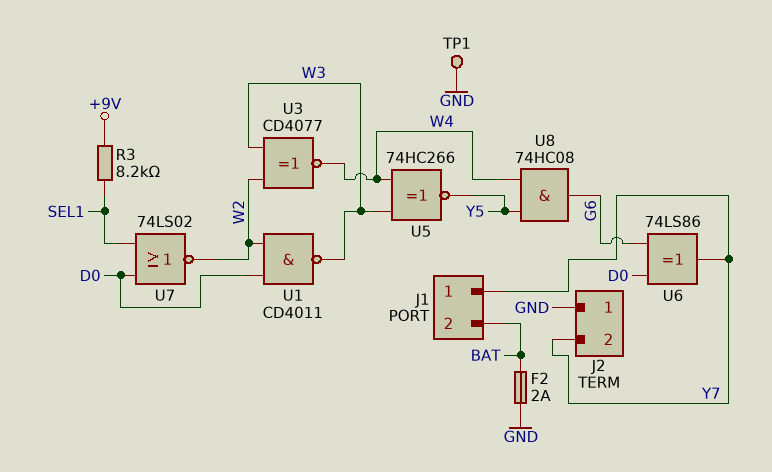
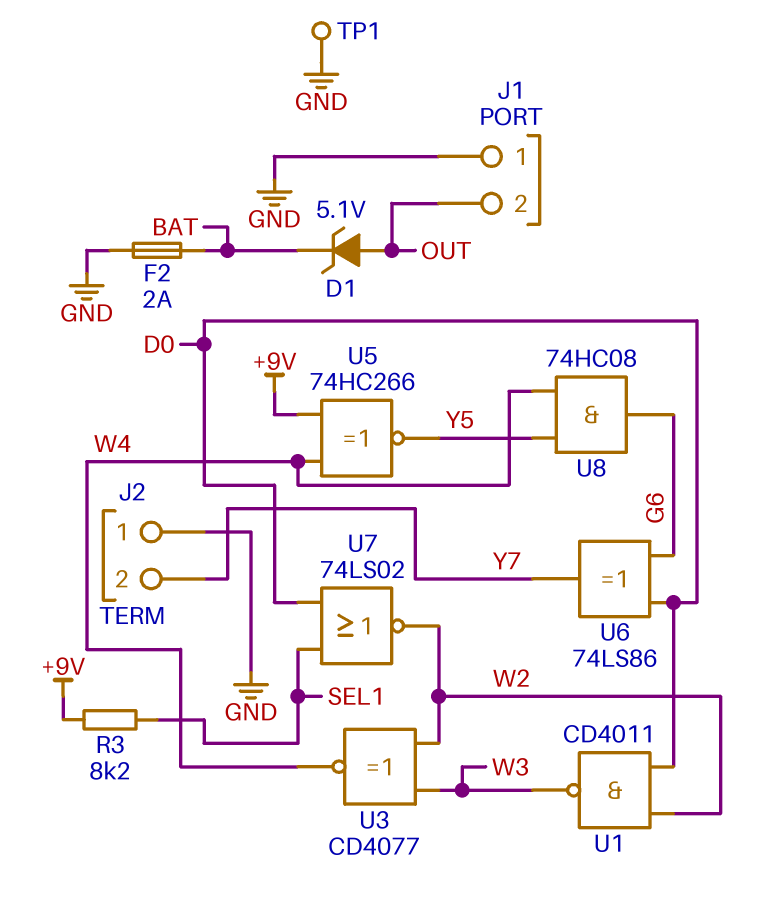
D1: none -> zener 5.1V (A OUT, K BAT)
J1 pin 1: Y7 -> GND
J1 pin 2: BAT -> OUT
U5: XNOR 74HC266 (in W3, in W4, out Y5) -> XNOR 74HC266 (in +9V, in W4, out Y5)

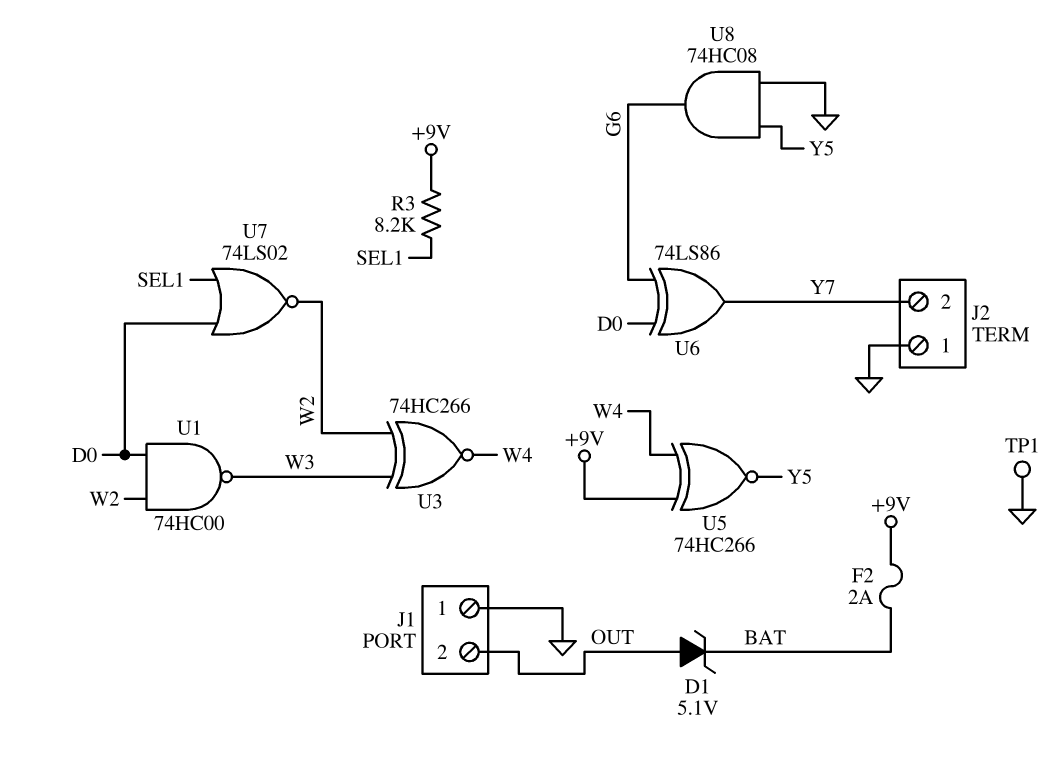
F2: 2A (BAT, GND) -> 2A (+9V, BAT)
U1: NAND CD4011 (in D0, in W2, out W3) -> NAND 74HC00 (in D0, in W2, out W3)
U3: XNOR CD4077 (in W2, in W3, out W4) -> XNOR 74HC266 (in W2, in W3, out W4)
U8: AND 74HC08 (in W4, in Y5, out G6) -> AND 74HC08 (in GND, in Y5, out G6)

